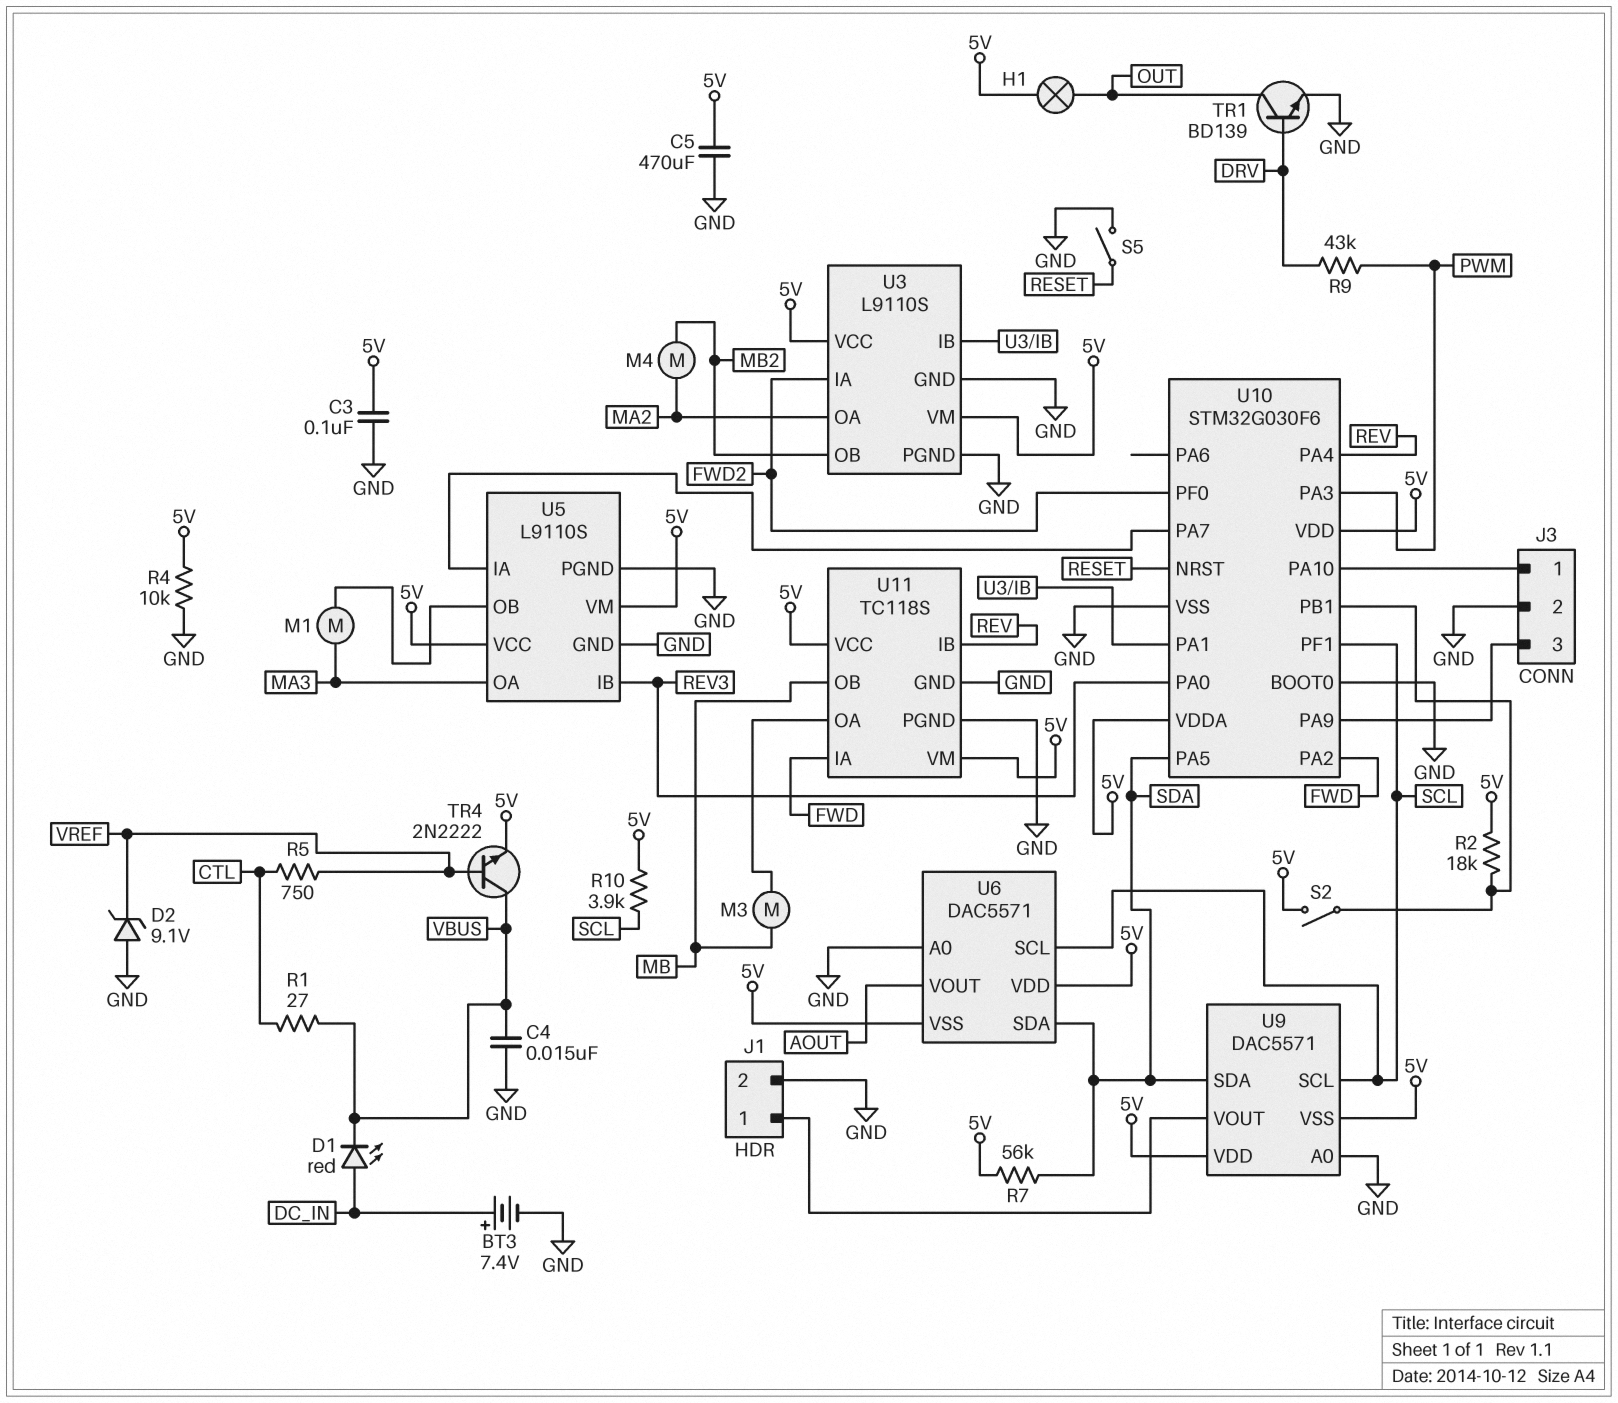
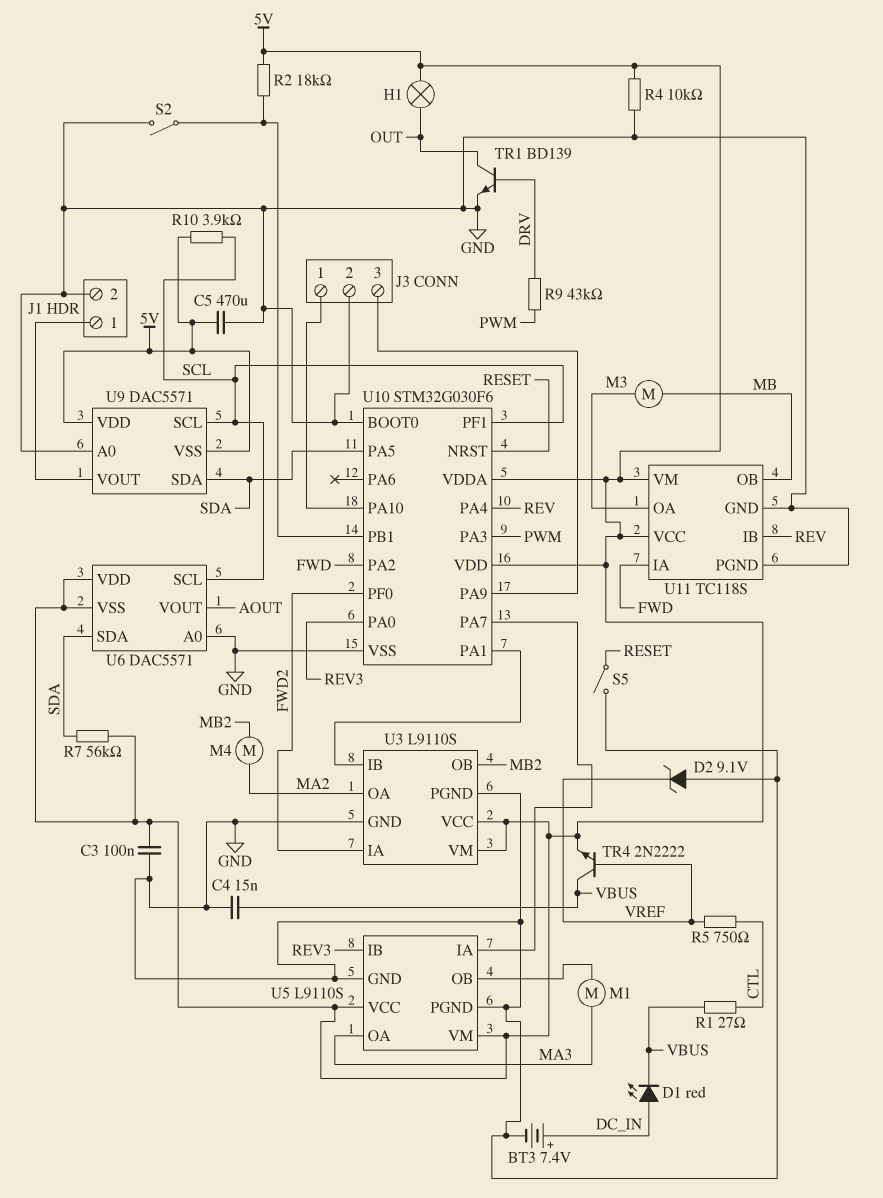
S2: switch (5V, U10/PB1) -> switch (GND, U10/PB1)

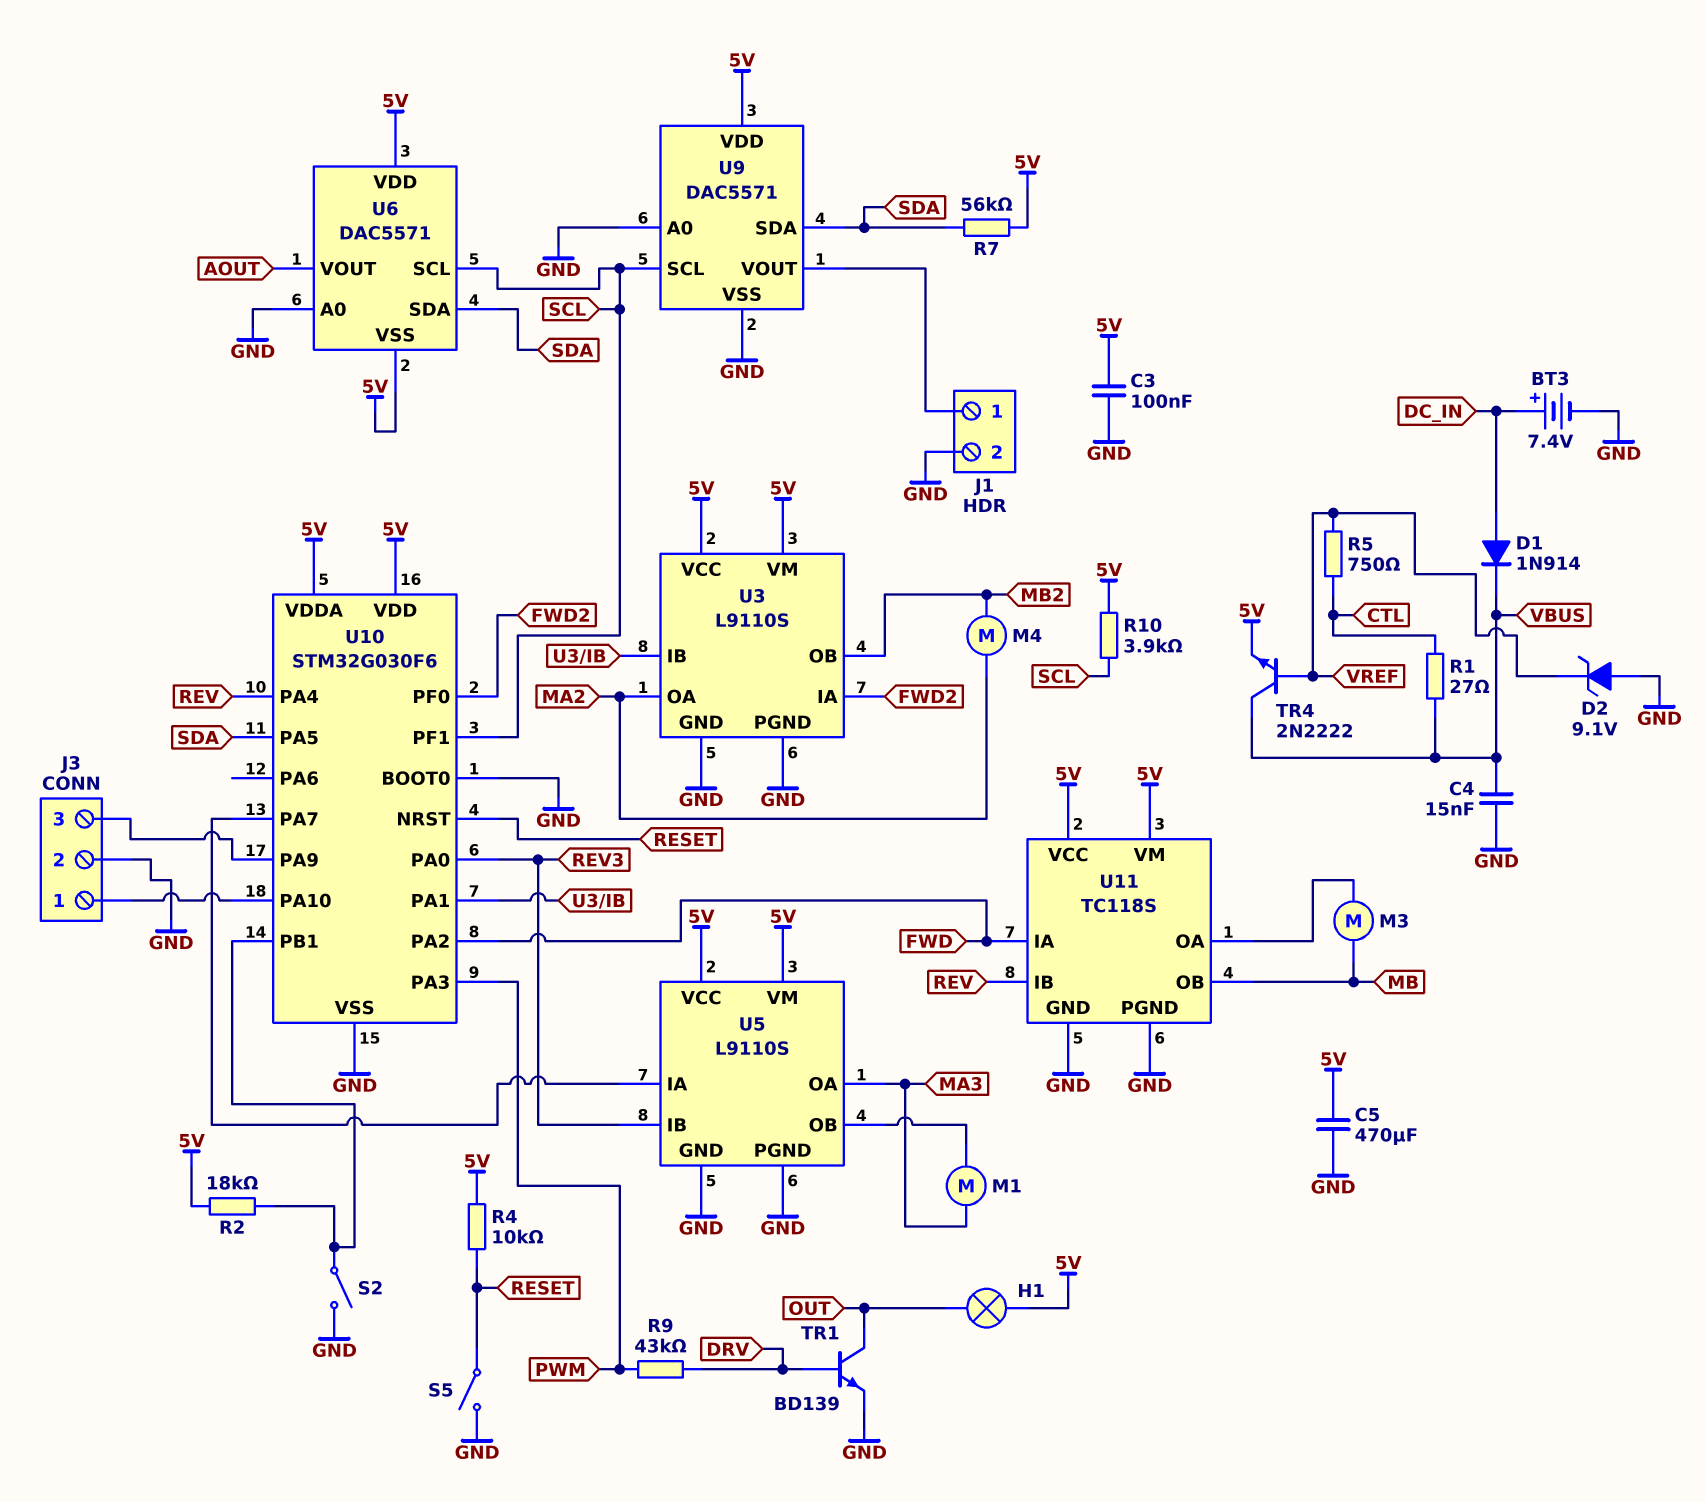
D1: LED red (A DC_IN, K VBUS) -> diode 1N914 (A DC_IN, K VBUS)
R4: 10k (5V, GND) -> 10k (5V, RESET)
U9 pin VSS: 5V -> GND

